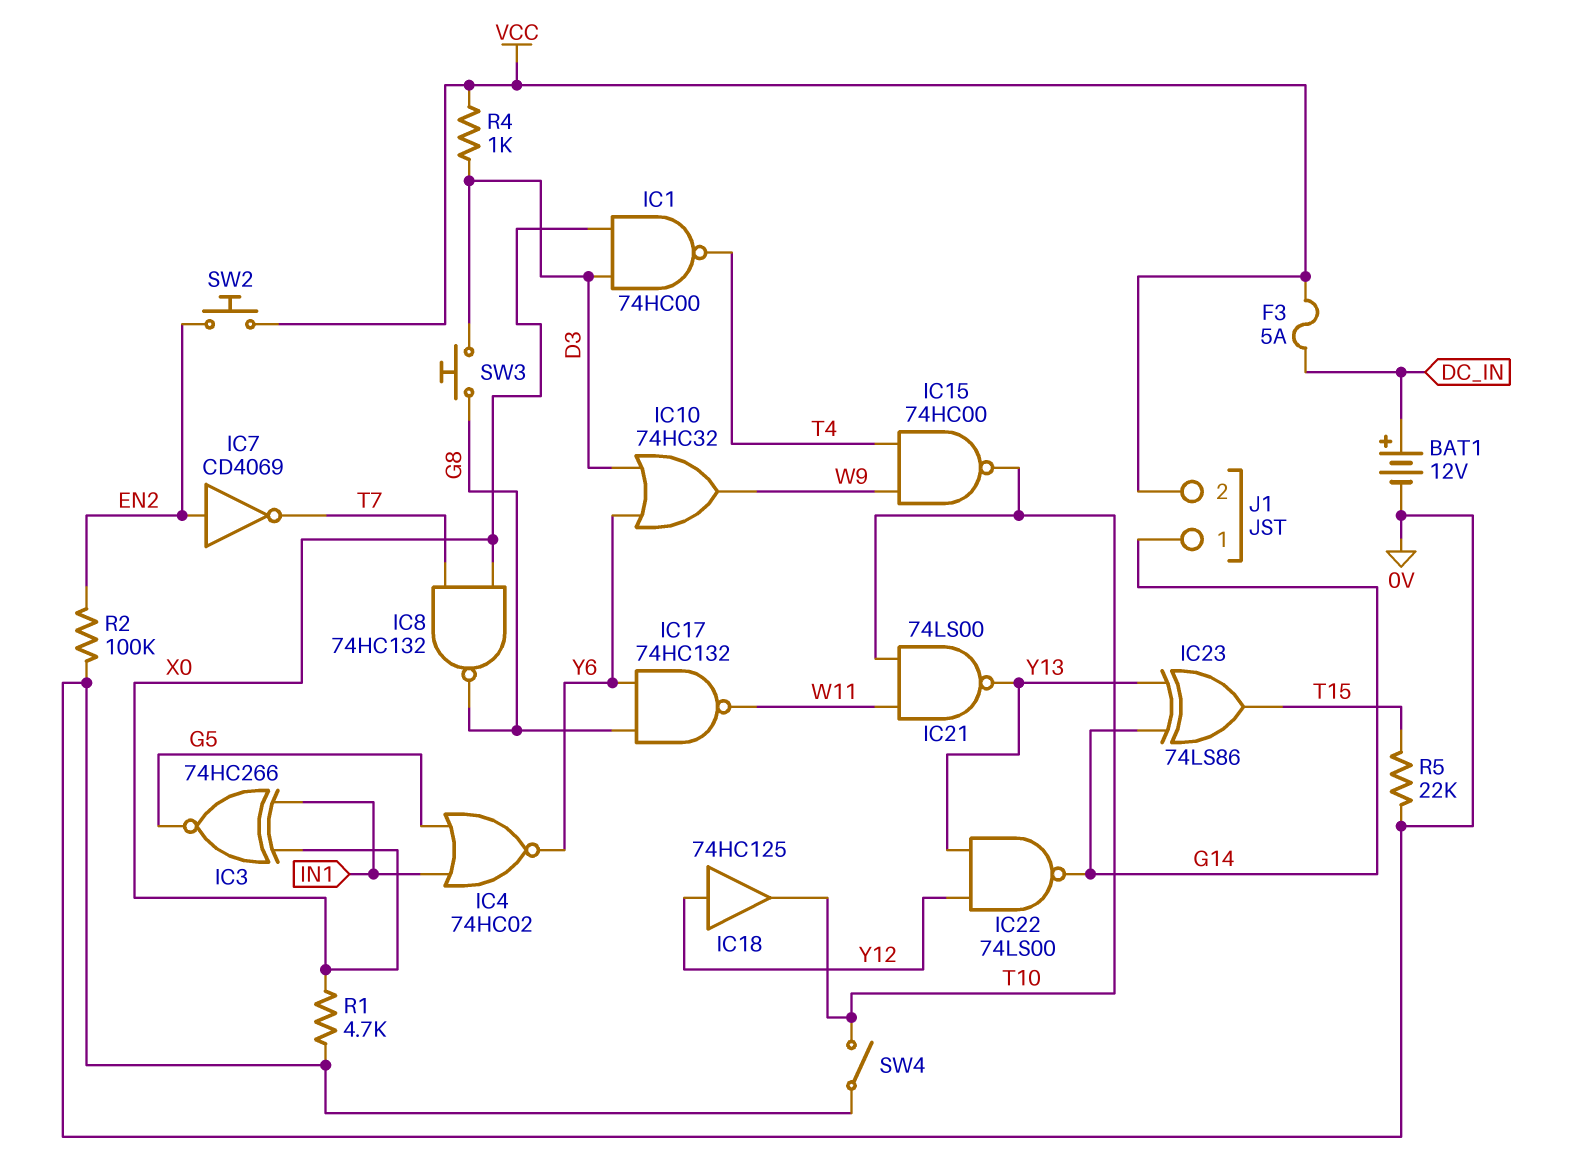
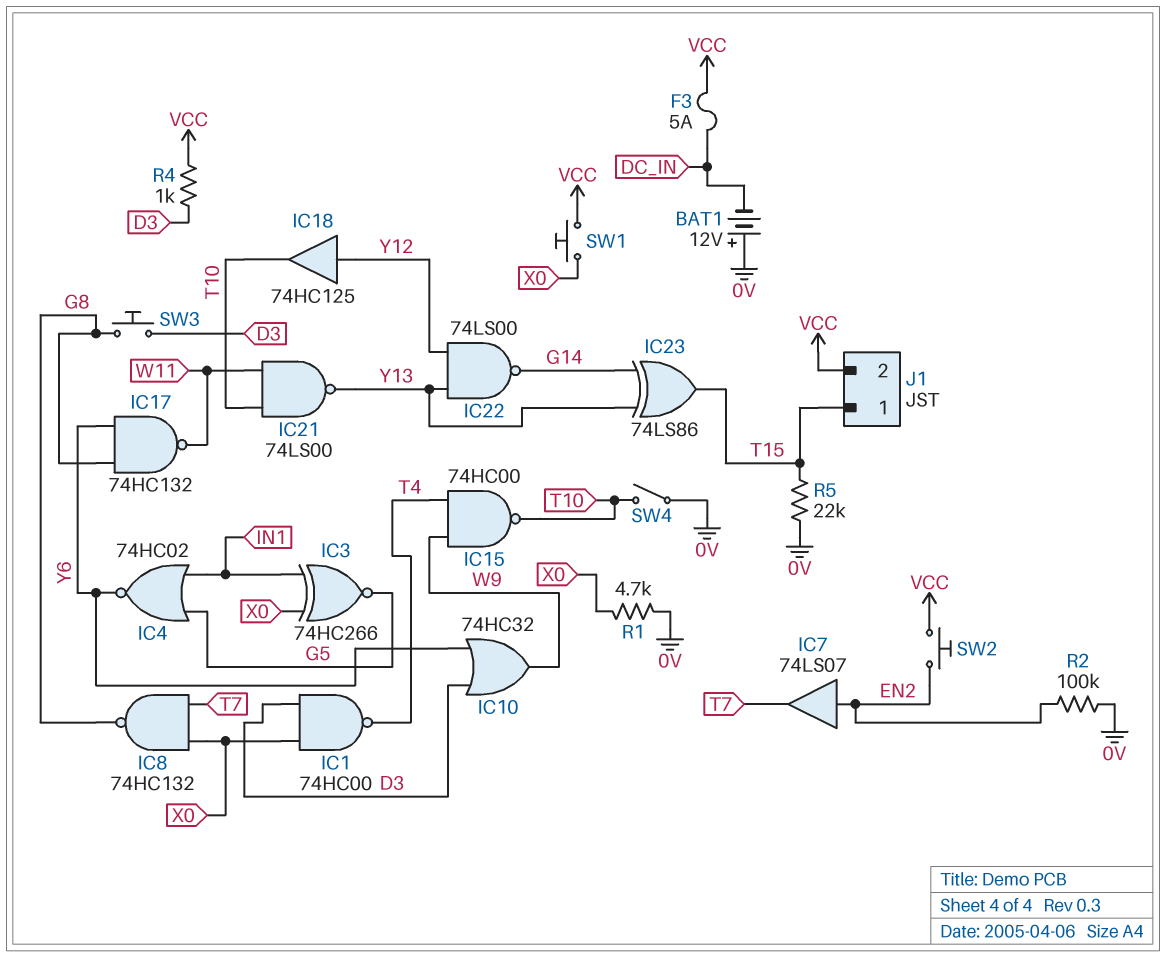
BAT1: 12V (plus DC_IN, minus 0V) -> 12V (plus 0V, minus DC_IN)
IC7: NOT CD4069 (in EN2, out T7) -> buffer 74LS07 (in EN2, out T7)
J1 pin 1: G14 -> T15
SW1: none -> button (VCC, X0)

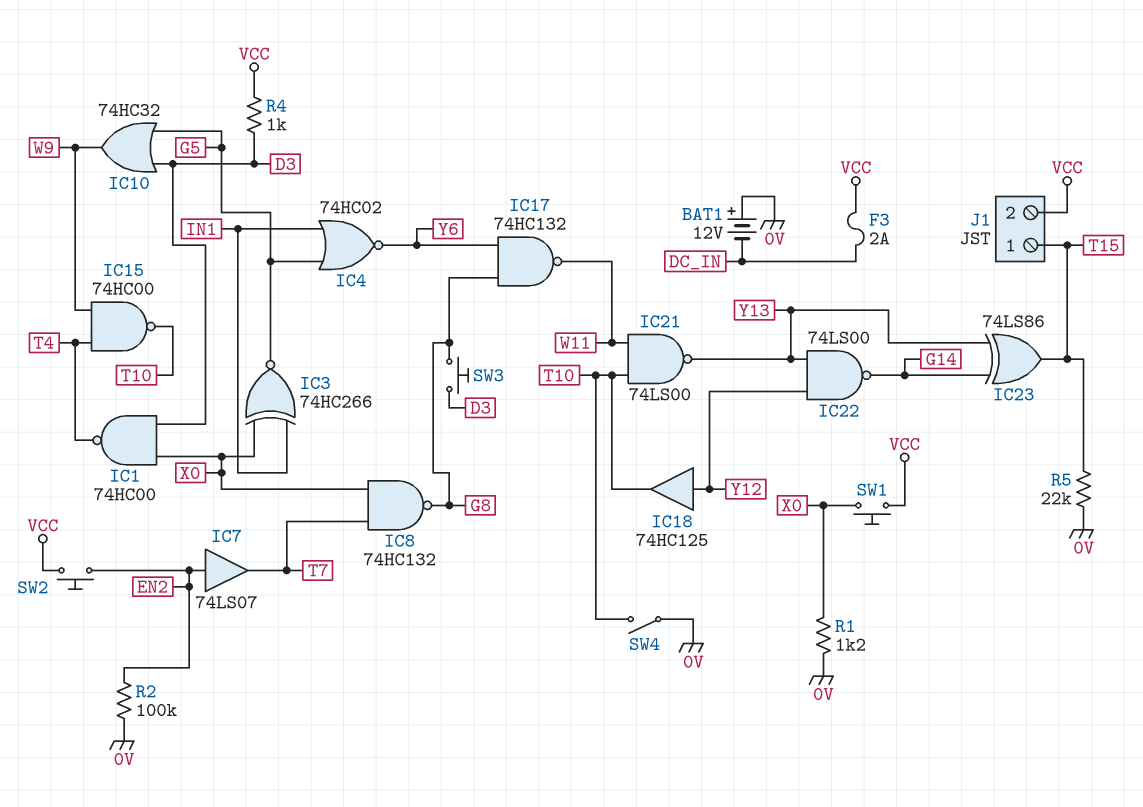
F3: 5A (DC_IN, VCC) -> 2A (DC_IN, VCC)
IC10: OR 74HC32 (in D3, in Y6, out W9) -> OR 74HC32 (in D3, in G5, out W9)
R1: 4.7k (0V, X0) -> 1.2k (0V, X0)

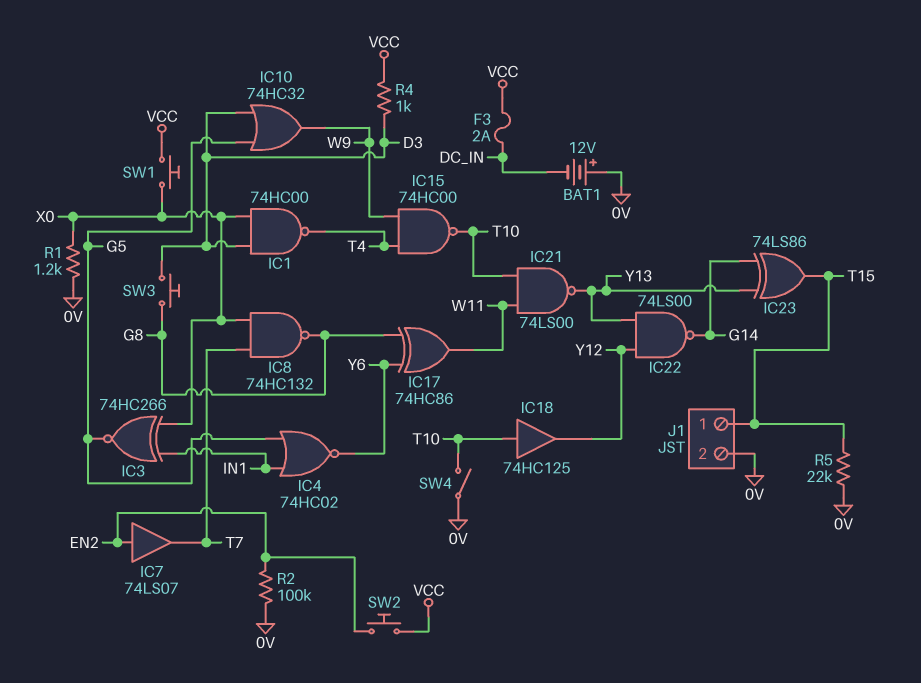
IC17: NAND 74HC132 (in G8, in Y6, out W11) -> XOR 74HC86 (in G8, in Y6, out W11)
IC18: buffer 74HC125 (in Y12, out T10) -> buffer 74HC125 (in T10, out Y12)
J1 pin 2: VCC -> 0V

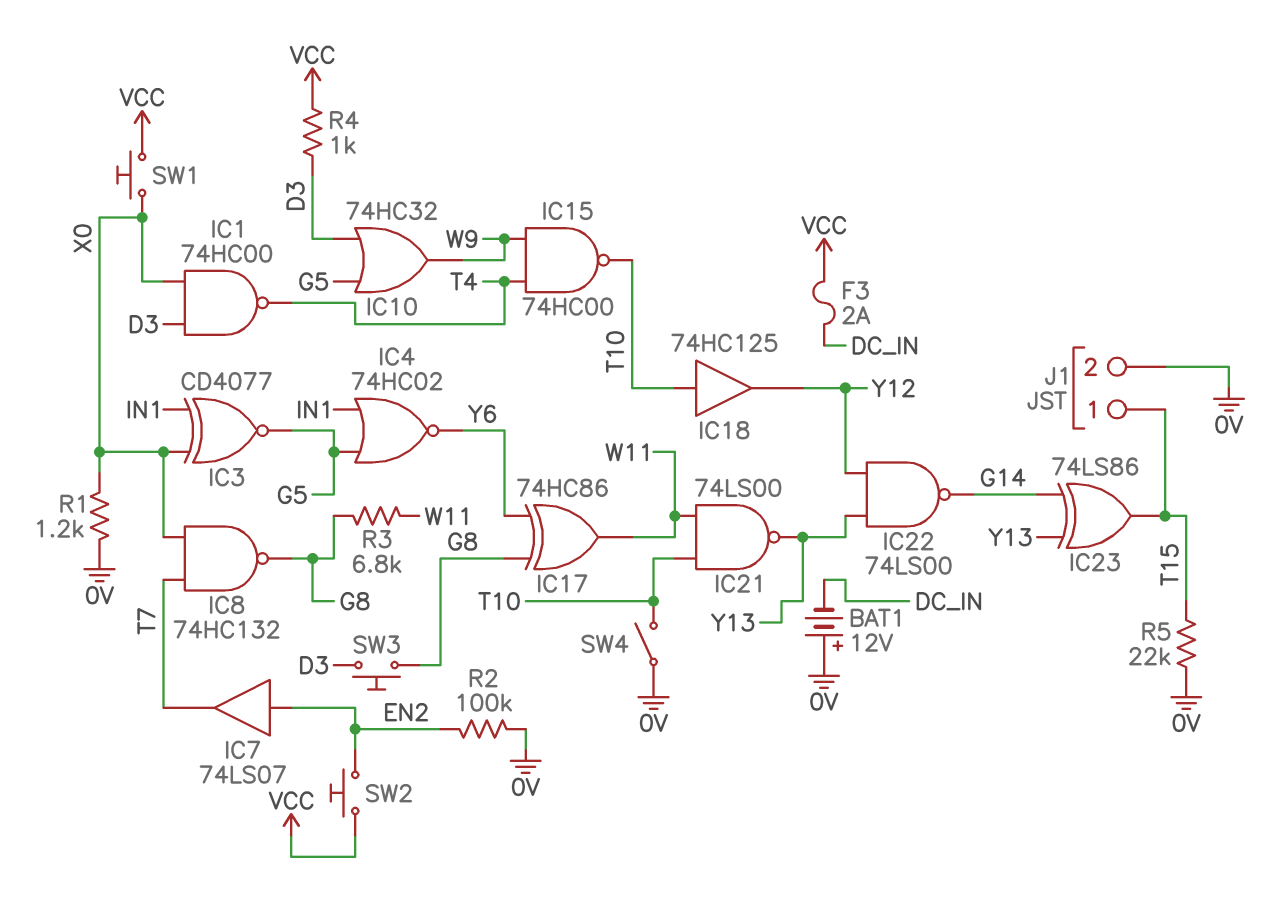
IC3: XNOR 74HC266 (in IN1, in X0, out G5) -> XNOR CD4077 (in IN1, in X0, out G5)
R3: none -> 6.8k (G8, W11)

